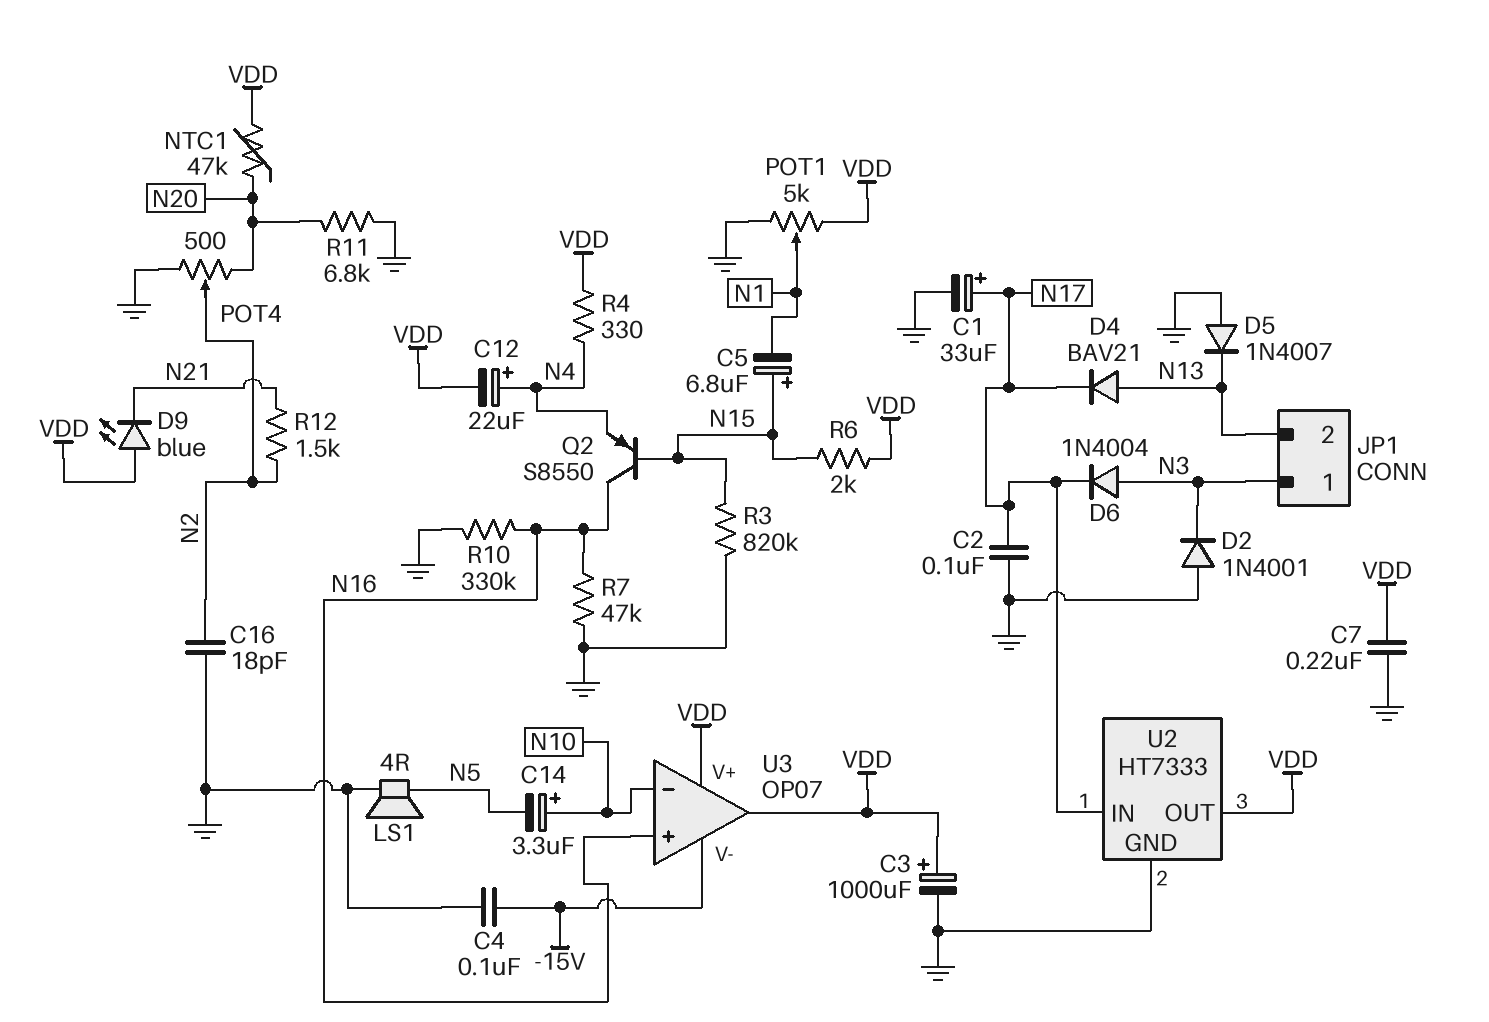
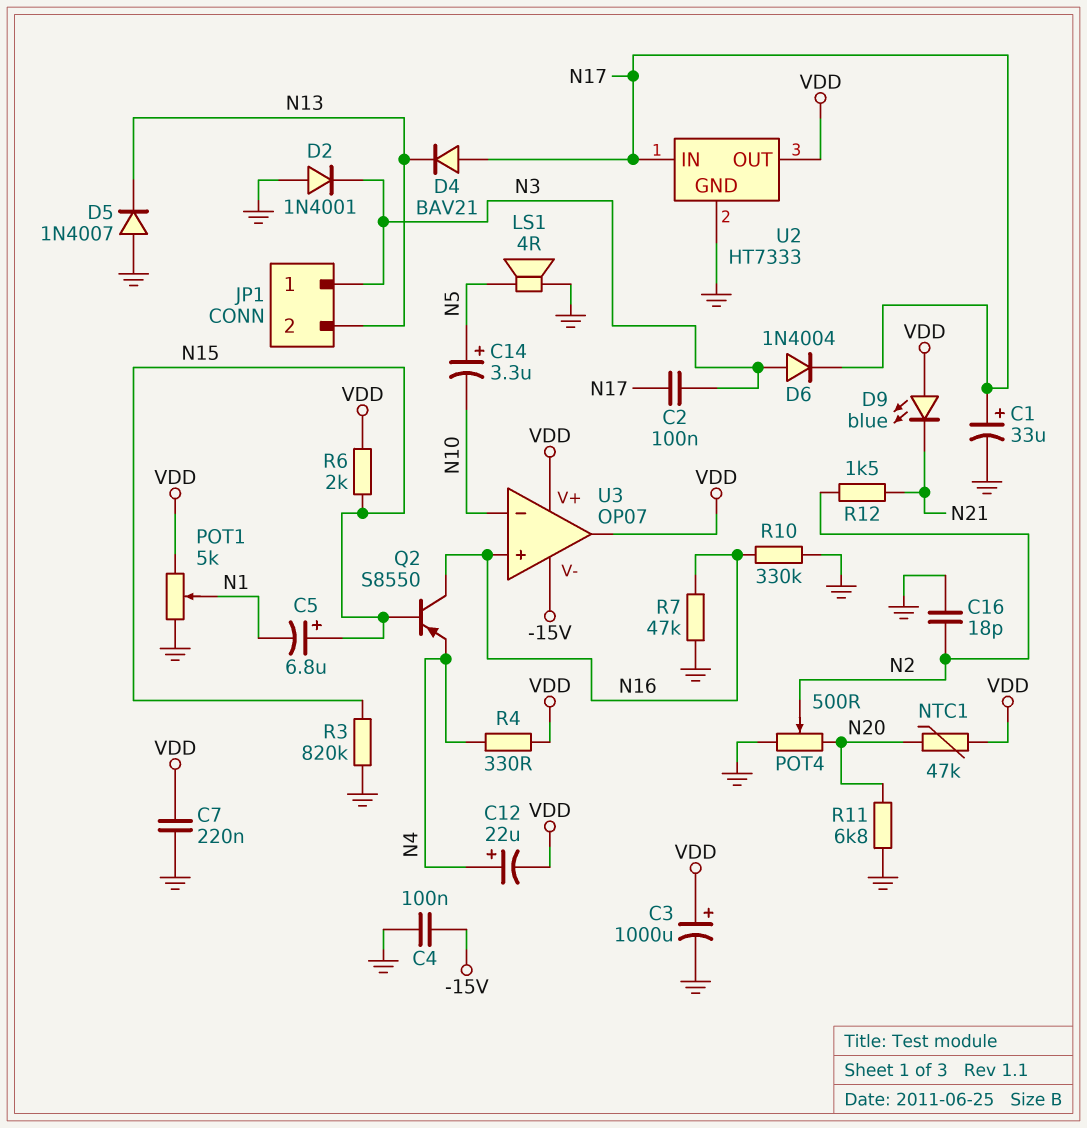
C2: 100nF (GND, N17) -> 100nF (N3, N17)
C14: 3.3uF (plus N10, minus N5) -> 3.3uF (plus N5, minus N10)
D4: diode BAV21 (A N13, K N17) -> diode BAV21 (A N17, K N13)

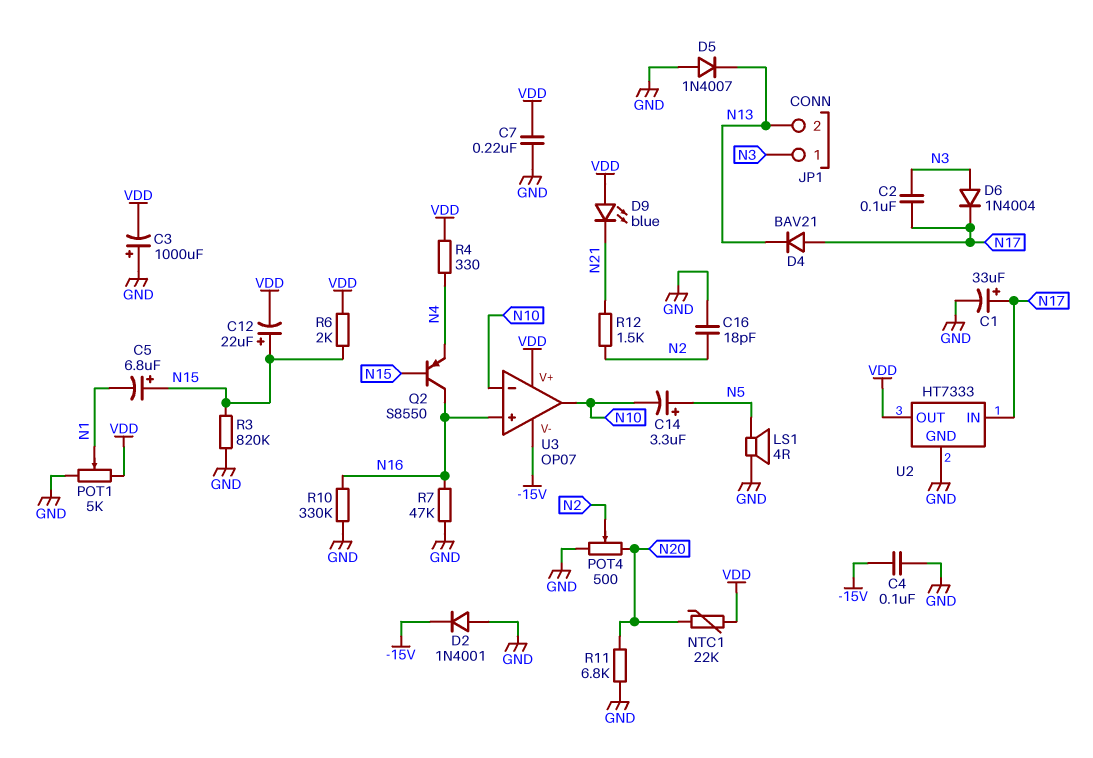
C3: 1000uF (plus VDD, minus GND) -> 1000uF (plus GND, minus VDD)
C12: 22uF (plus N4, minus VDD) -> 22uF (plus N15, minus VDD)
D2: diode 1N4001 (A GND, K N3) -> diode 1N4001 (A GND, K -15V)
NTC1: 47k (N20, VDD) -> 22k (N20, VDD)
U3 pin out: VDD -> N10

